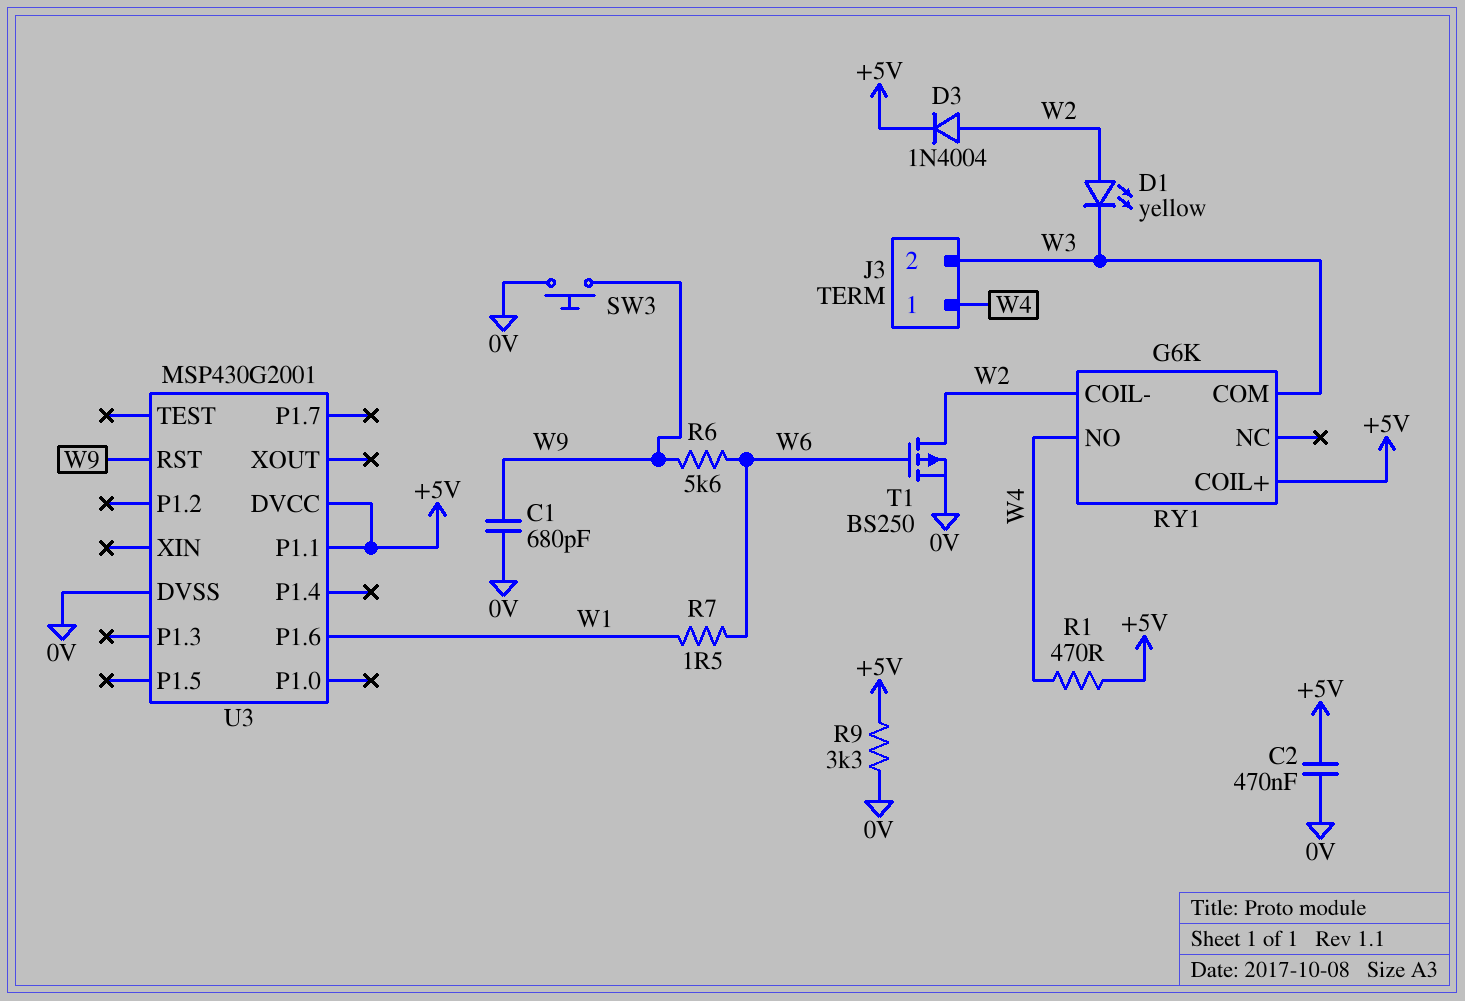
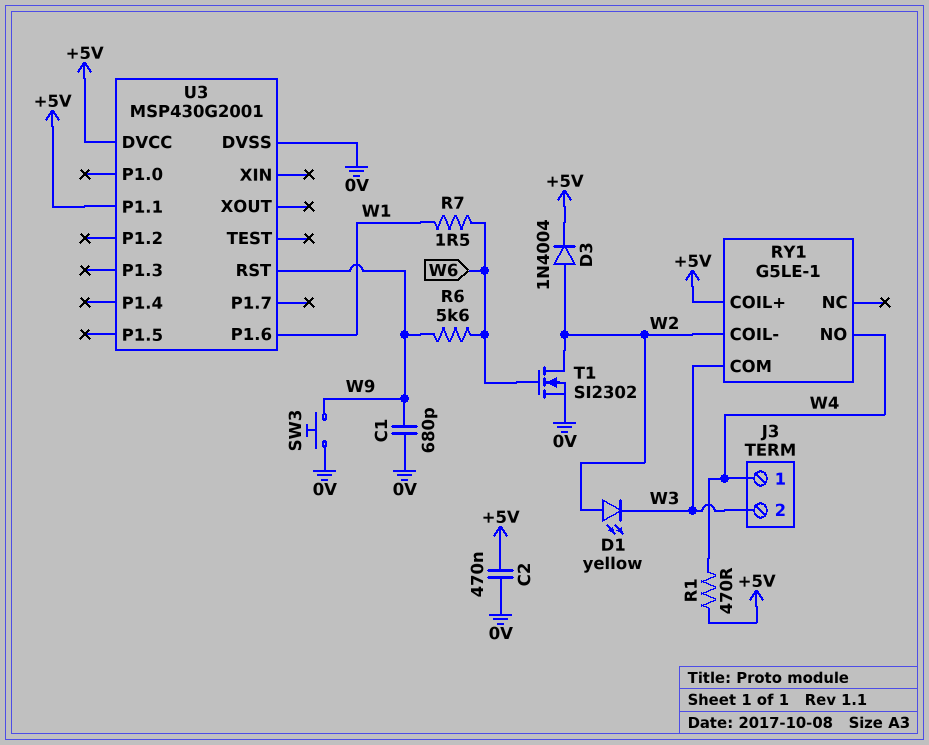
R9: 3.3k (+5V, 0V) -> none
RY1: G6K -> G5LE-1
T1: PMOS BS250 (G W6, D W2, S 0V) -> NMOS SI2302 (G W6, D W2, S 0V)

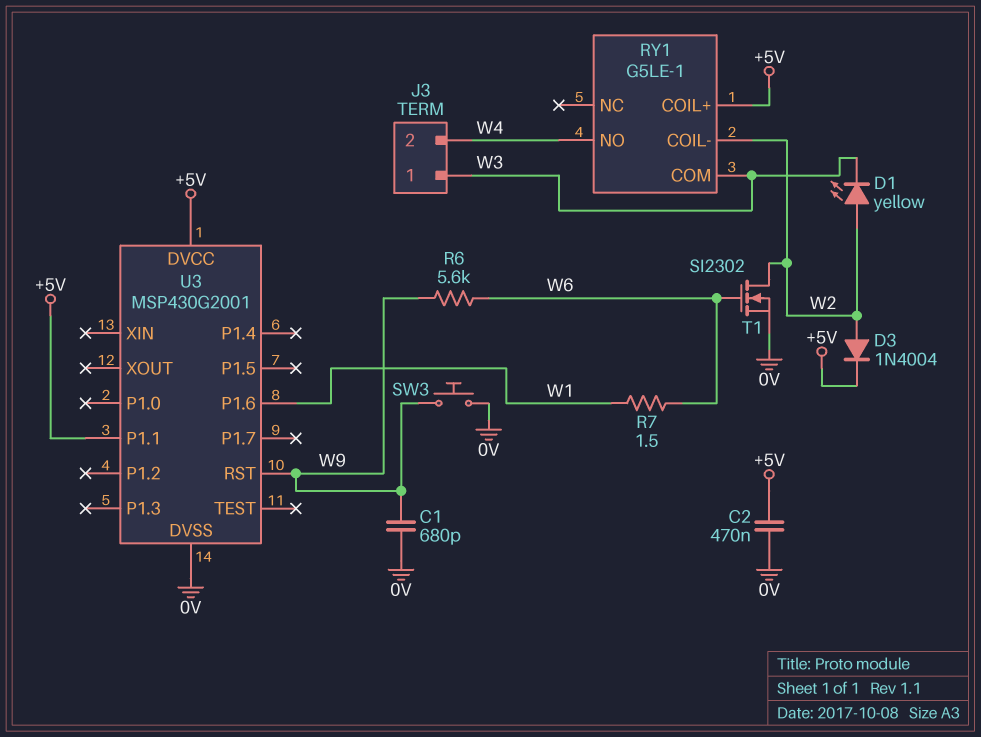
J3 pin 1: W4 -> W3
J3 pin 2: W3 -> W4
R1: 470 (+5V, W4) -> none

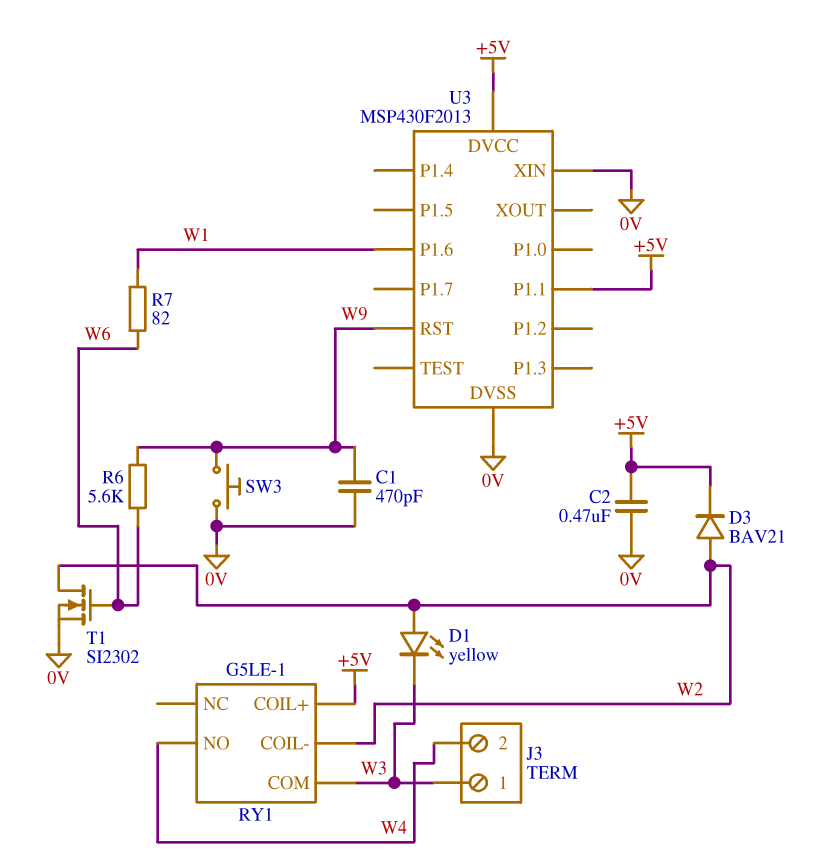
C1: 680pF (0V, W9) -> 470pF (0V, W9)
D3: diode 1N4004 (A W2, K +5V) -> diode BAV21 (A W2, K +5V)
R7: 1.5 (W1, W6) -> 82 (W1, W6)
U3: MSP430G2001 -> MSP430F2013
U3 pin XIN: none -> 0V

